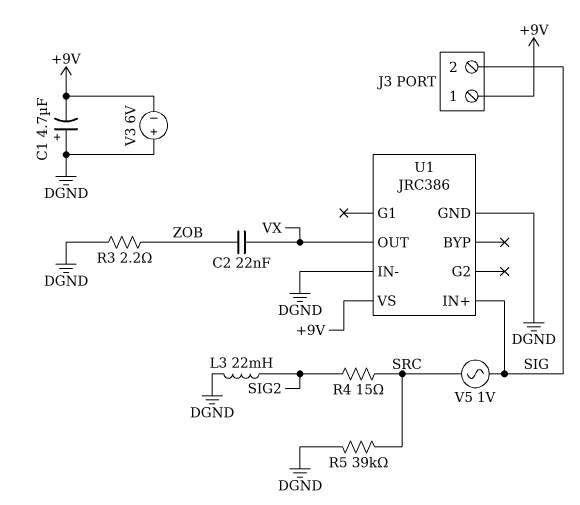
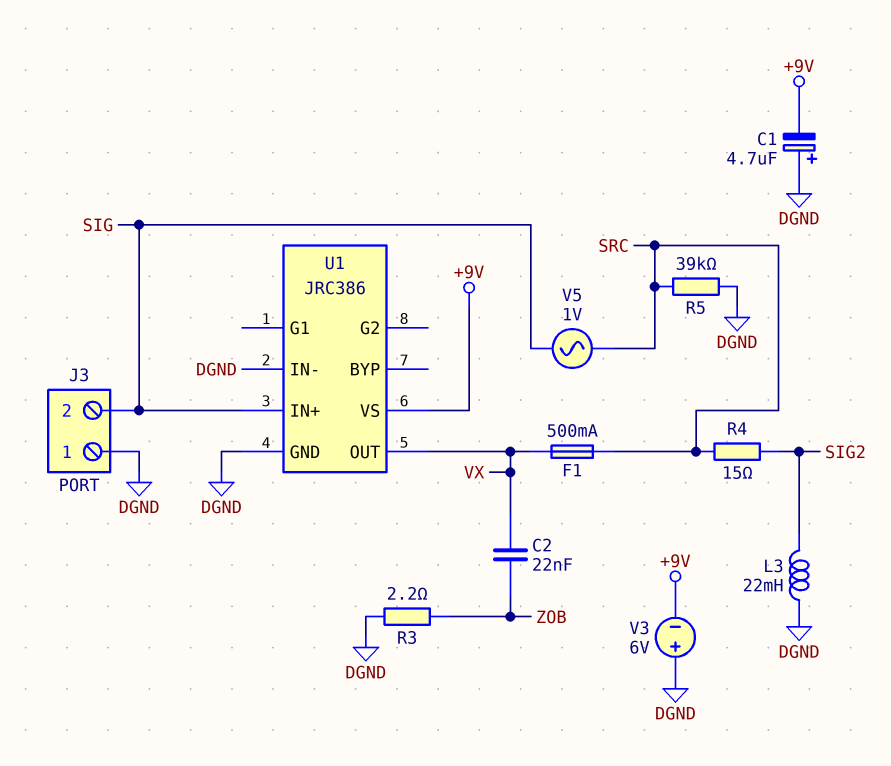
F1: none -> 500mA (SRC, VX)
J3 pin 1: +9V -> DGND

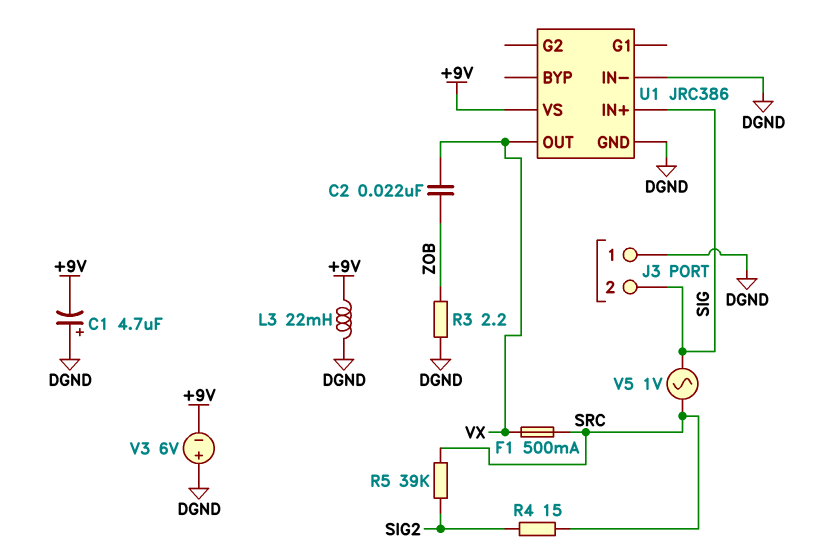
L3: 22mH (DGND, SIG2) -> 22mH (+9V, DGND)
R5: 39k (DGND, SRC) -> 39k (SIG2, SRC)

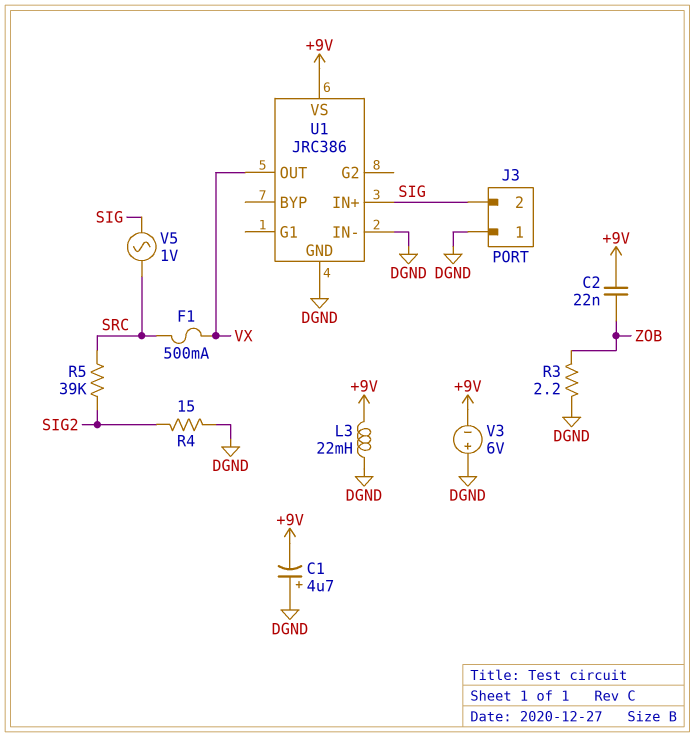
C2: 22nF (VX, ZOB) -> 22nF (+9V, ZOB)
R4: 15 (SIG2, SRC) -> 15 (DGND, SIG2)

